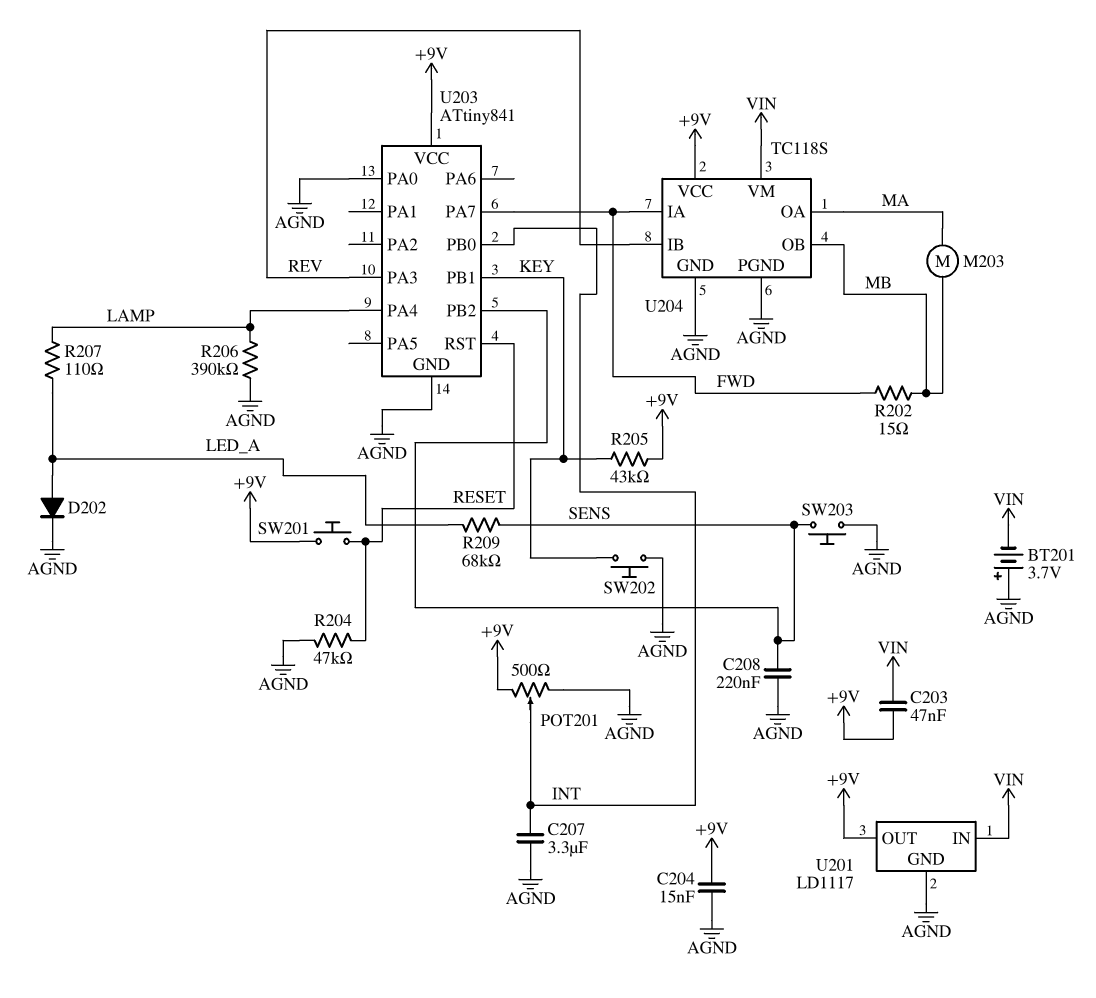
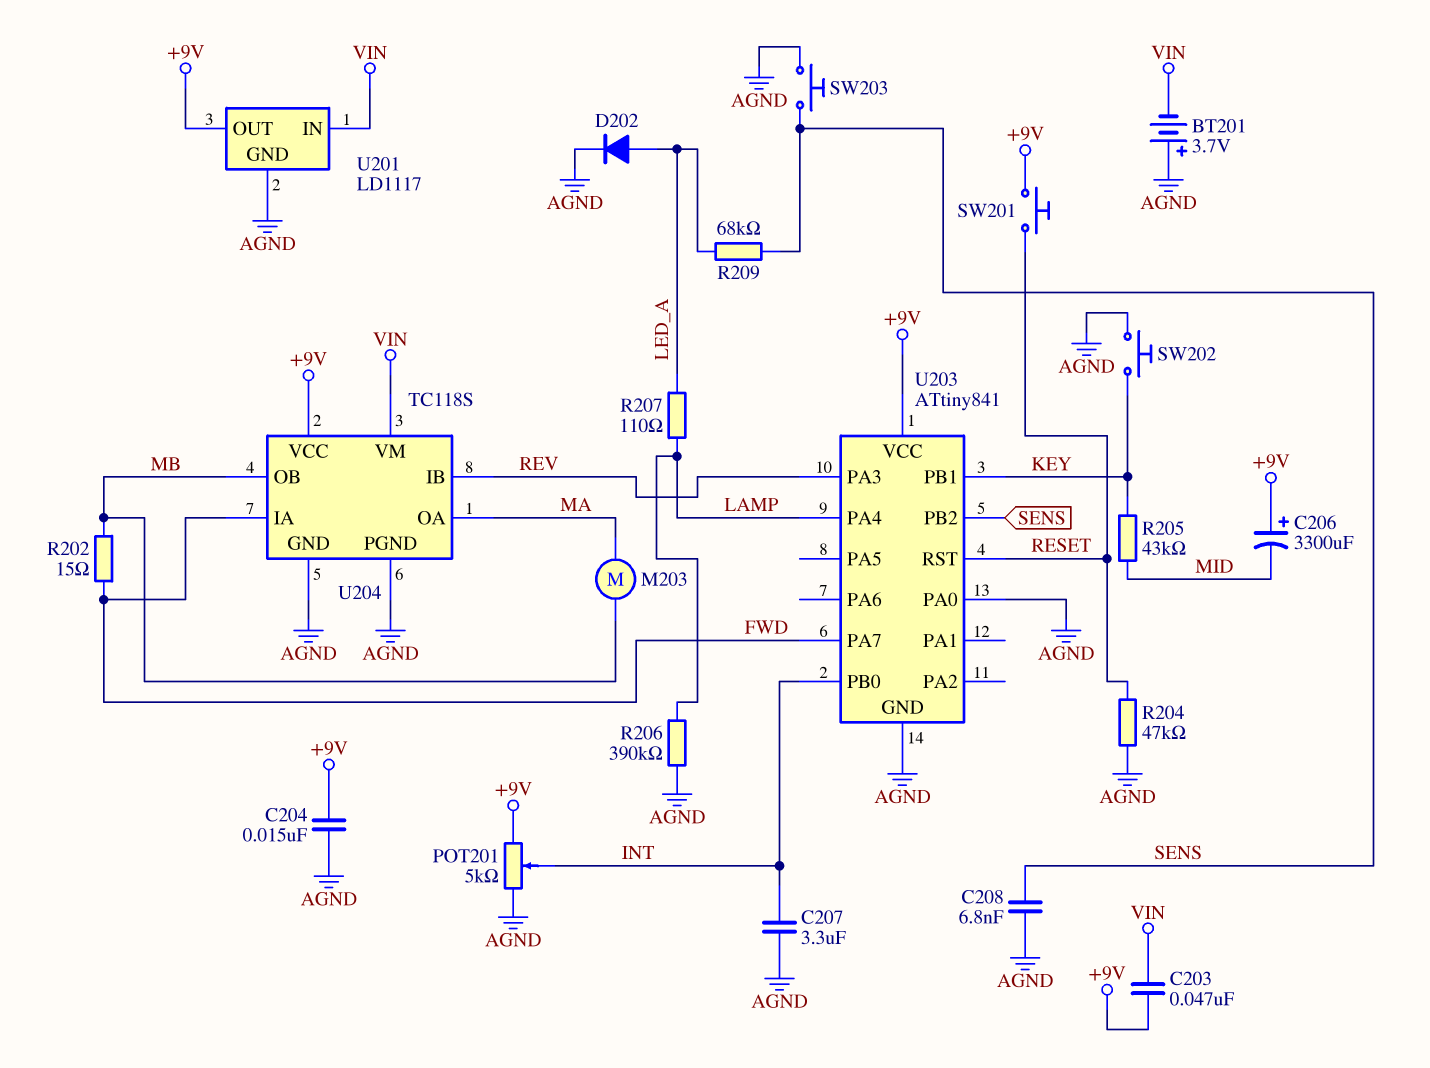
C206: none -> 3300uF (plus +9V, minus MID)
C208: 220nF (AGND, SENS) -> 6.8nF (AGND, SENS)
POT201: 500 (+9V, AGND, wiper INT) -> 5k (+9V, AGND, wiper INT)
R205: 43k (+9V, KEY) -> 43k (KEY, MID)

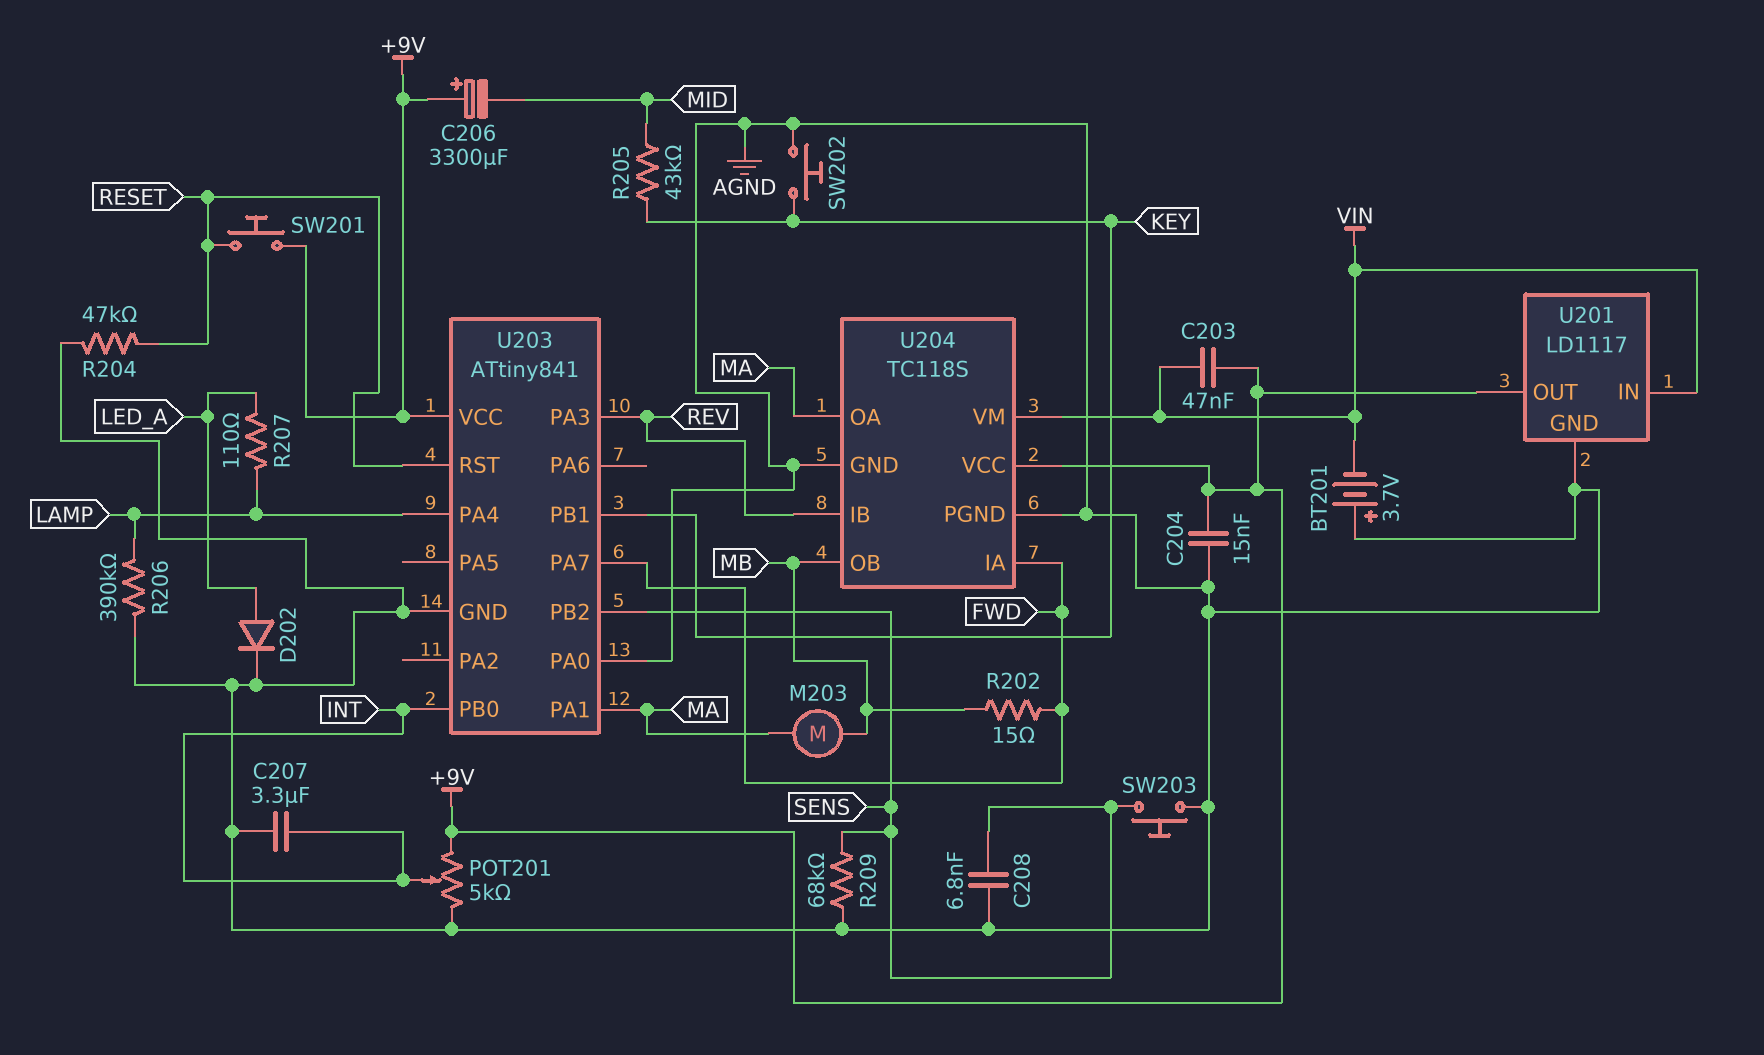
R209: 68k (LED_A, SENS) -> 68k (AGND, SENS)
U203 pin PA1: none -> MA

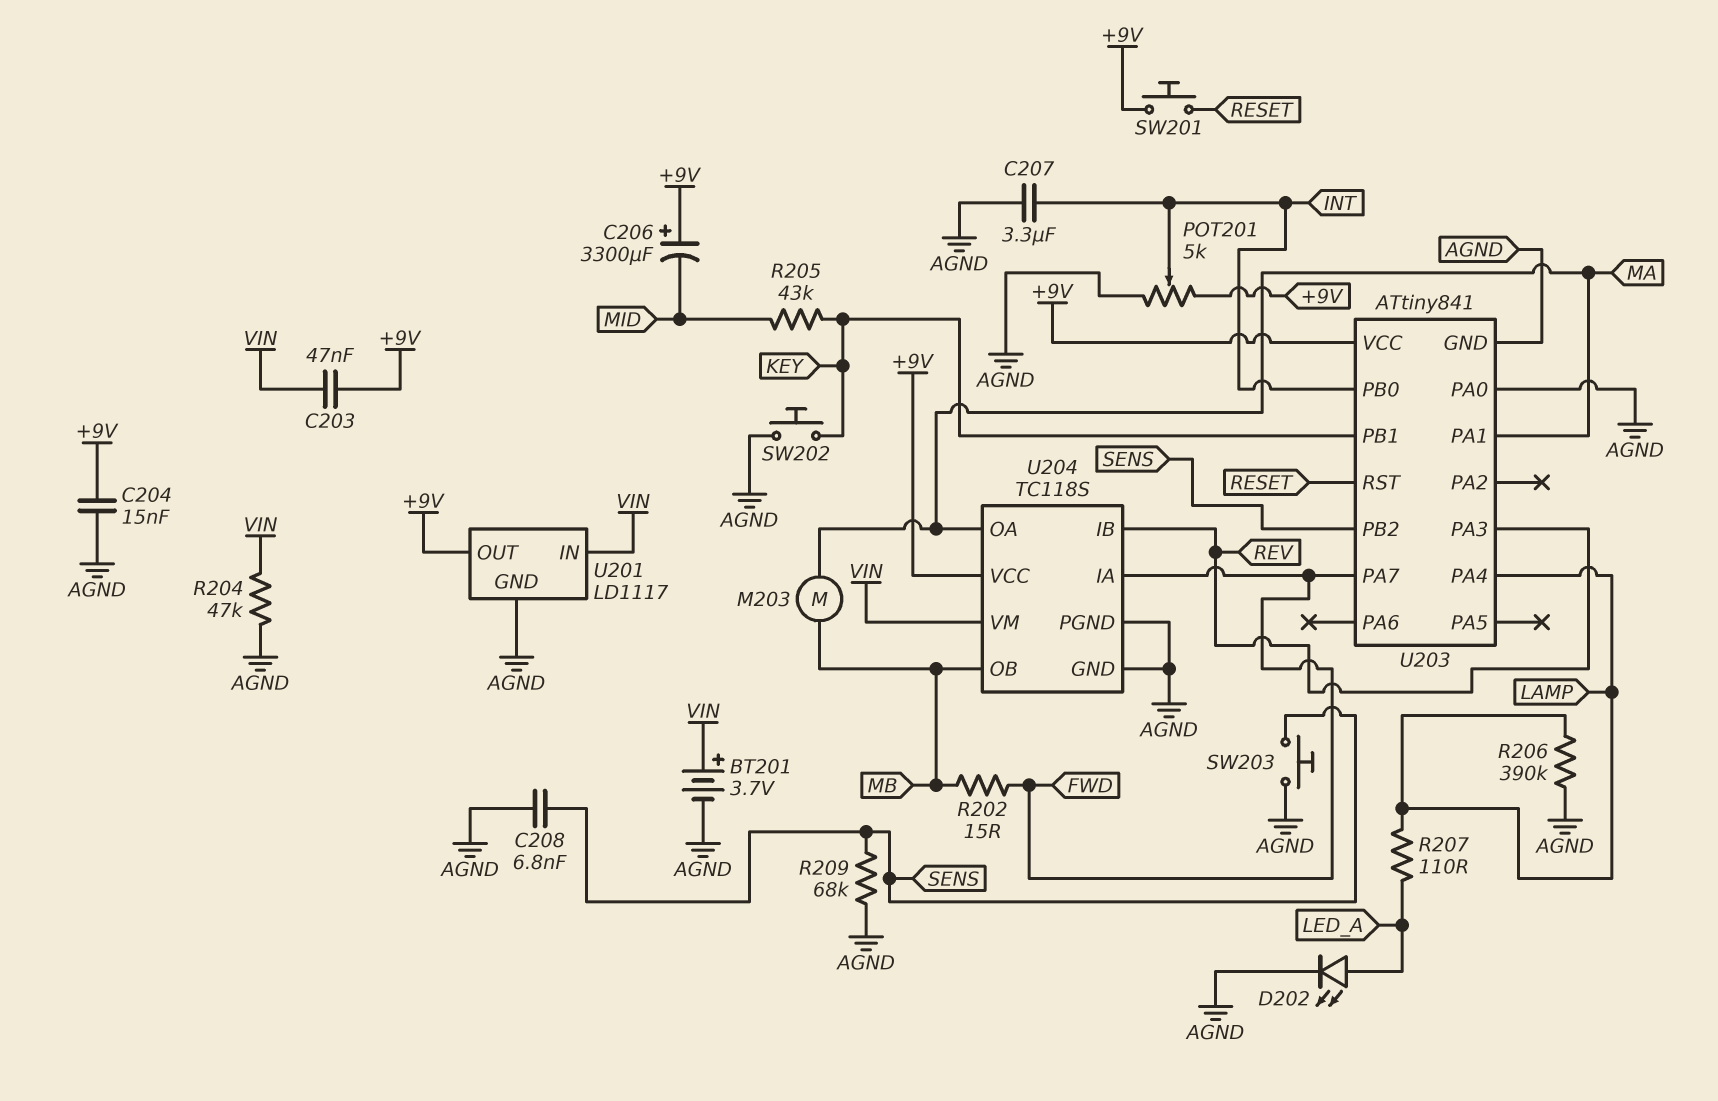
BT201: 3.7V (plus AGND, minus VIN) -> 3.7V (plus VIN, minus AGND)
D202: diode (A LED_A, K AGND) -> LED (A LED_A, K AGND)
R204: 47k (AGND, RESET) -> 47k (AGND, VIN)

